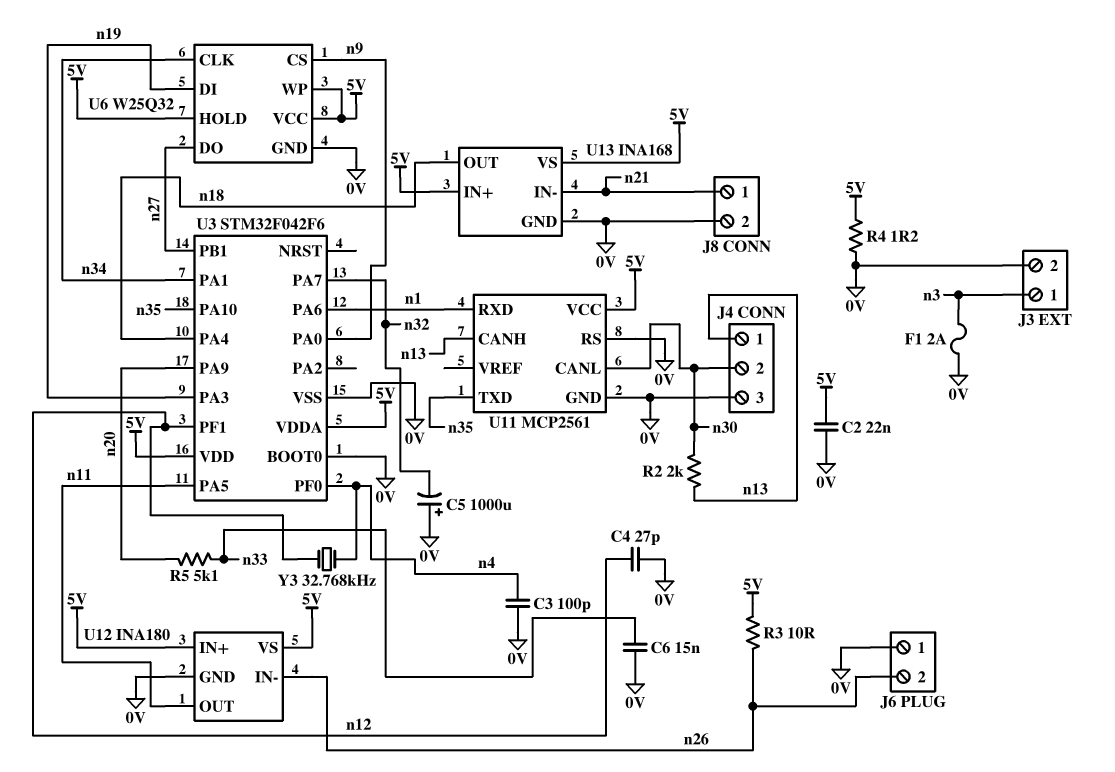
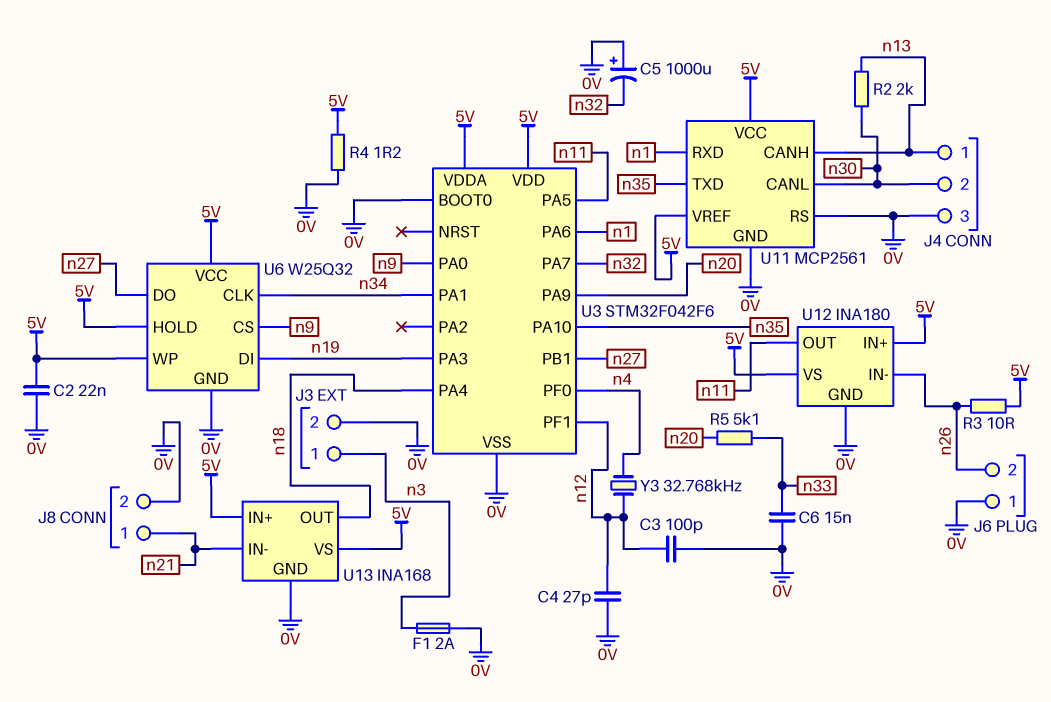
C3: 100pF (0V, n4) -> 100pF (0V, n12)
U11 pin VREF: none -> 5V

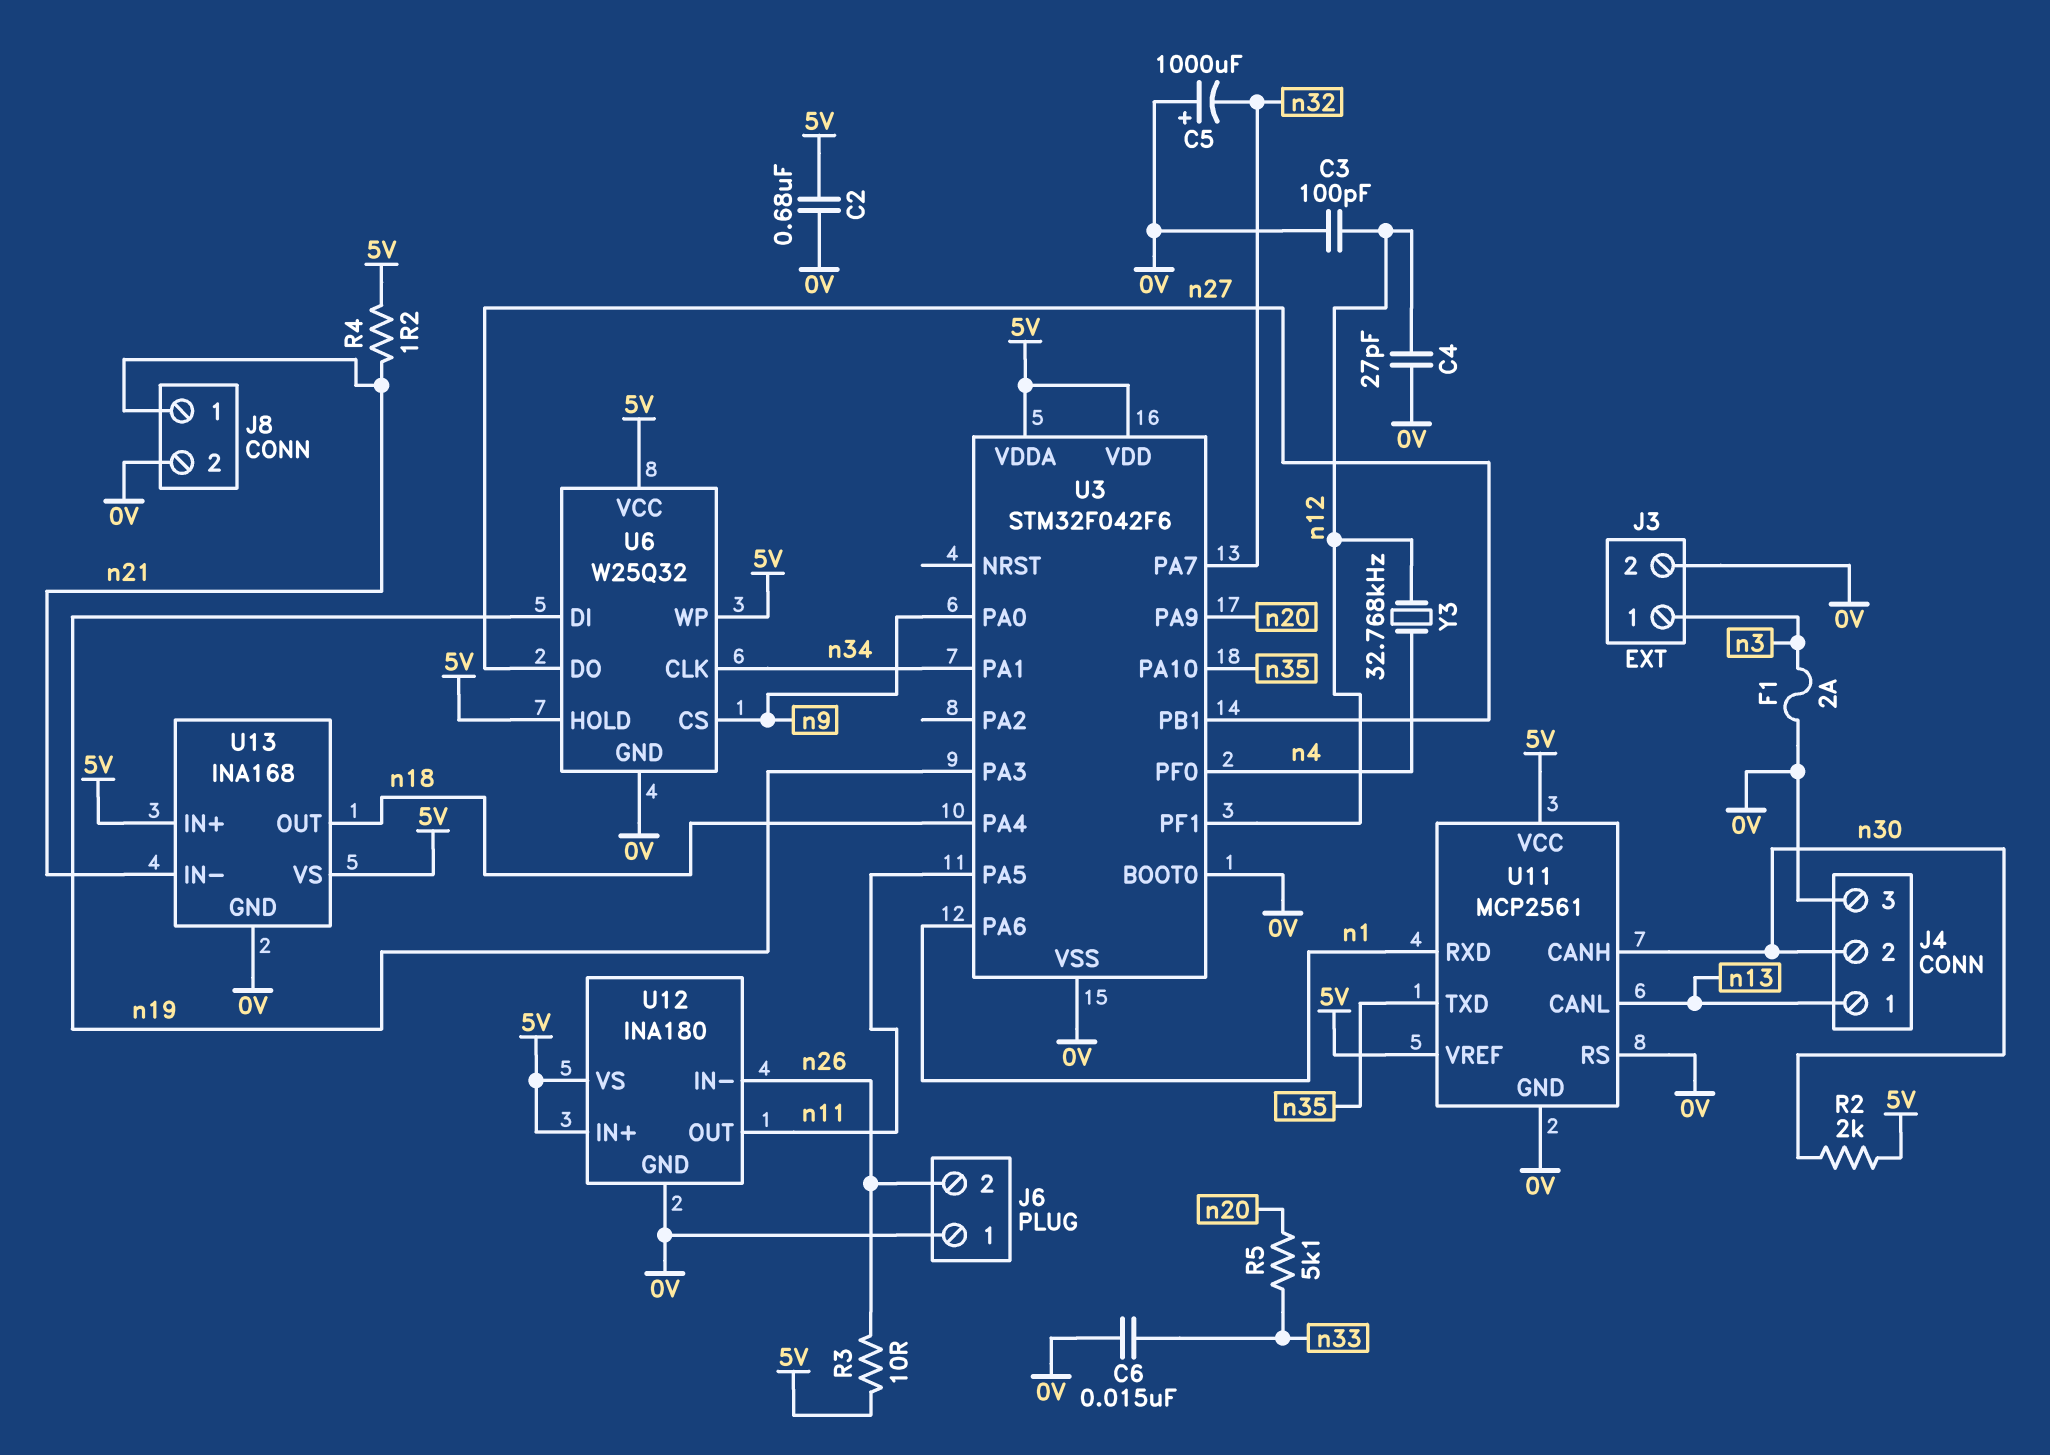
C2: 22nF (0V, 5V) -> 680nF (0V, 5V)
R2: 2k (n13, n30) -> 2k (5V, n30)
R4: 1.2 (0V, 5V) -> 1.2 (5V, n21)
U11 pin CANH: n13 -> n30
U11 pin CANL: n30 -> n13

